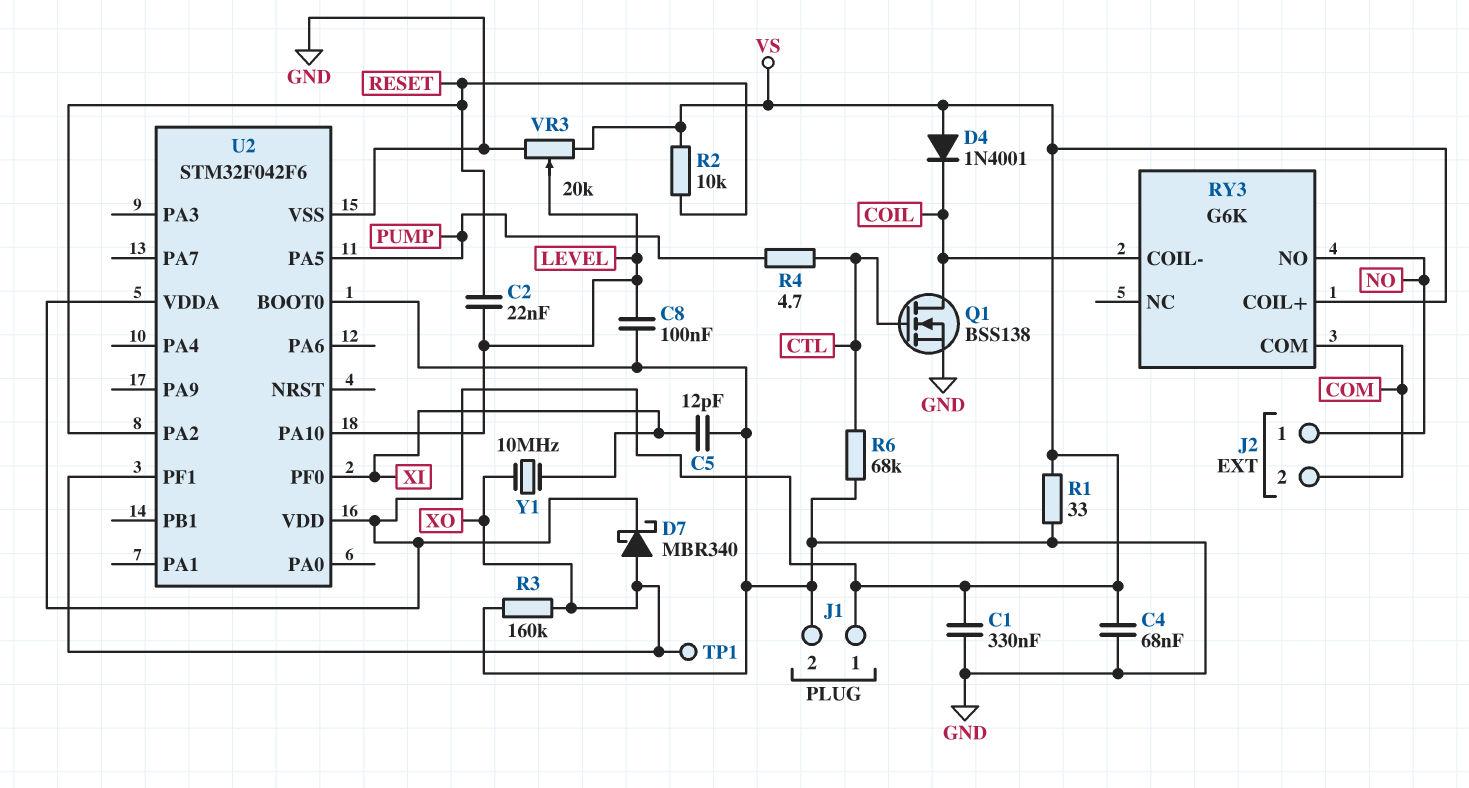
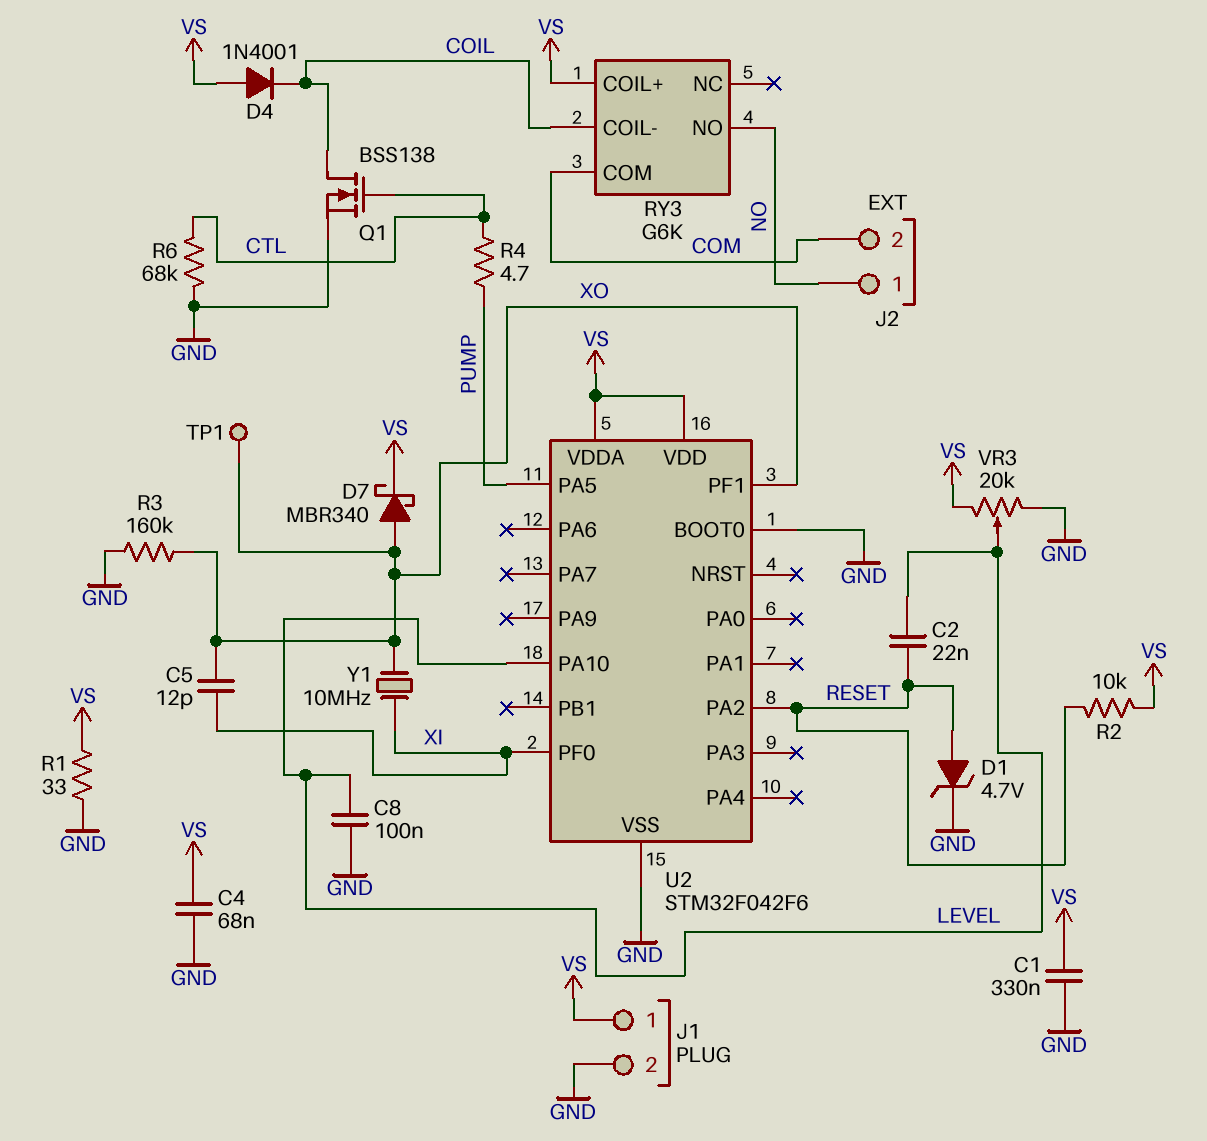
C5: 12pF (GND, XI) -> 12pF (XI, XO)
D1: none -> zener 4.7V (A RESET, K GND)

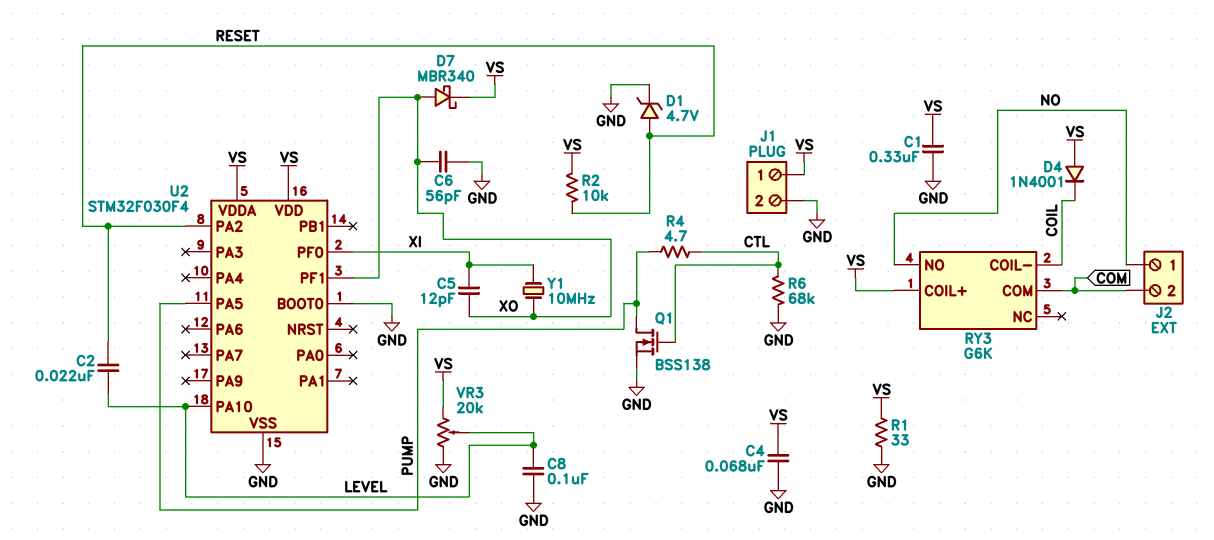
C6: none -> 56pF (GND, XO)
Q1: NMOS BSS138 (G CTL, D COIL, S GND) -> NMOS BSS138 (G CTL, D PUMP, S GND)
R3: 160k (GND, XO) -> none
TP1: test point (XO) -> none
U2: STM32F042F6 -> STM32F030F4

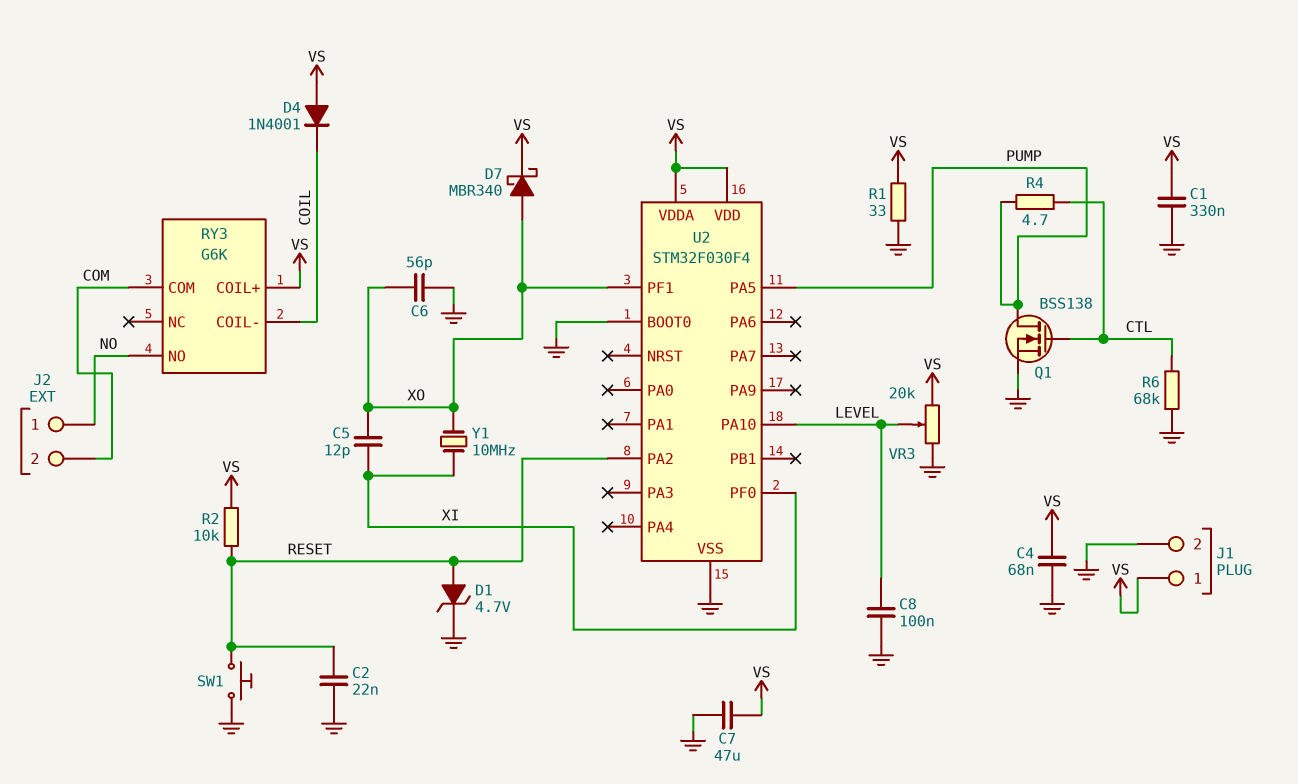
C2: 22nF (LEVEL, RESET) -> 22nF (GND, RESET)
C7: none -> 47uF (GND, VS)
SW1: none -> button (GND, RESET)

